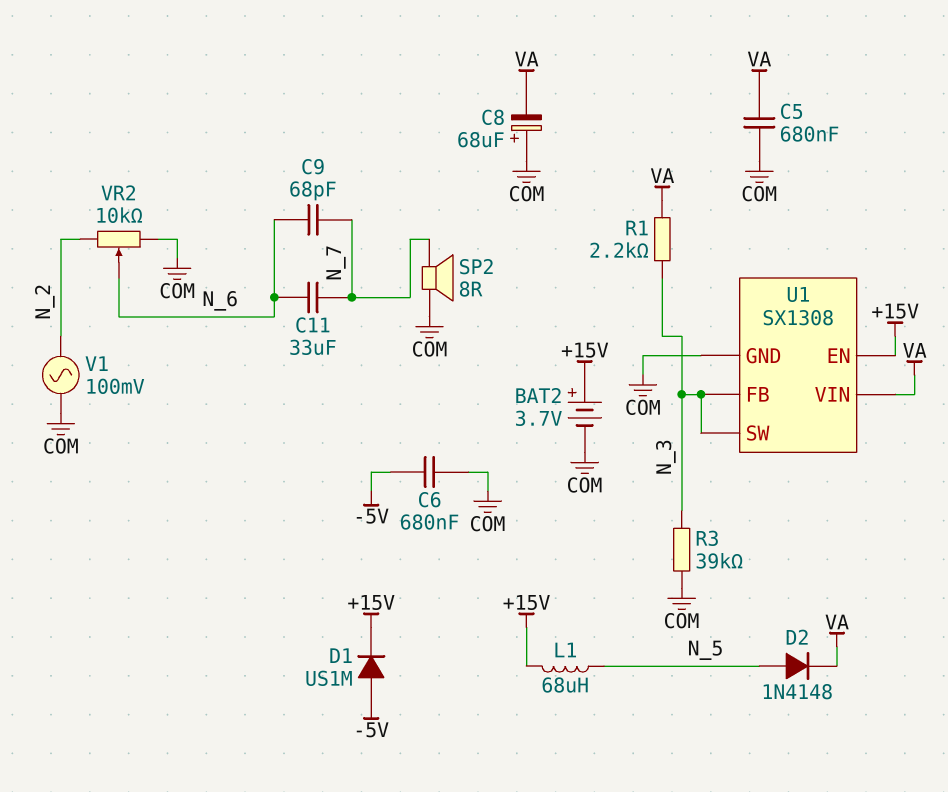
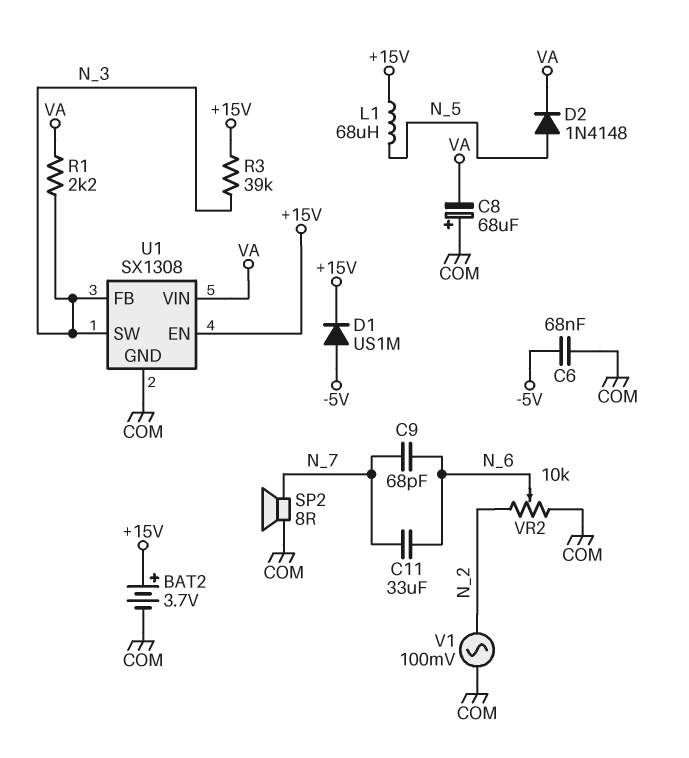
C5: 680nF (COM, VA) -> none
C6: 680nF (-5V, COM) -> 68nF (-5V, COM)
R3: 39k (COM, N_3) -> 39k (+15V, N_3)

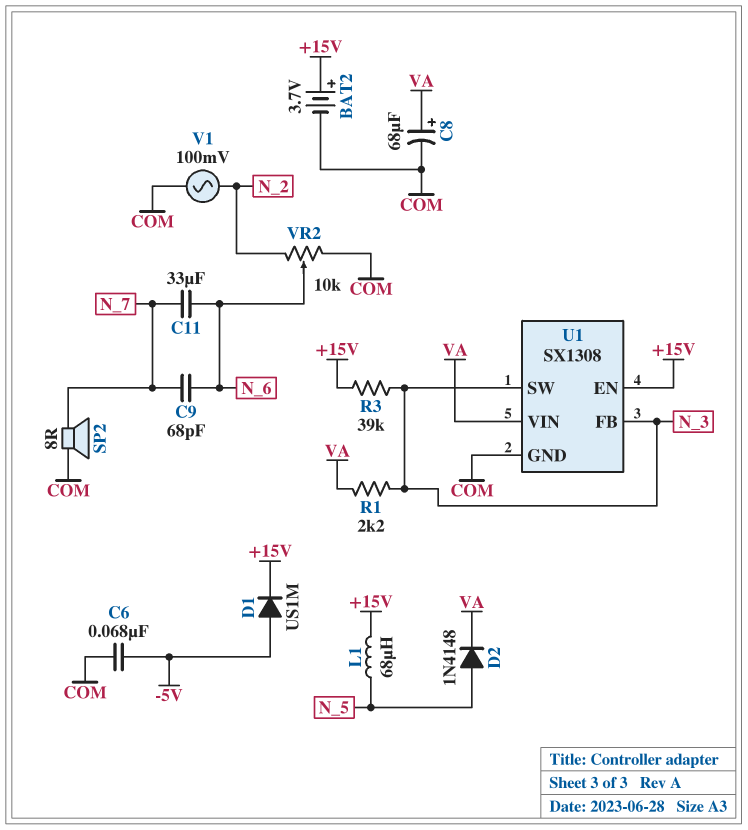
C8: 68uF (plus COM, minus VA) -> 68uF (plus VA, minus COM)

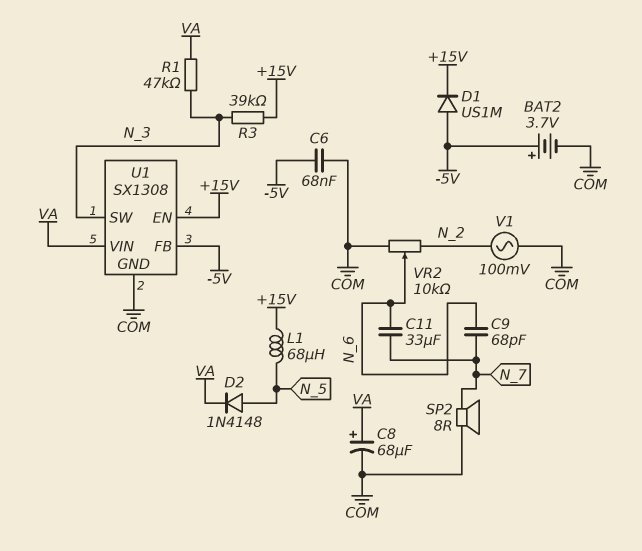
BAT2: 3.7V (plus +15V, minus COM) -> 3.7V (plus -5V, minus COM)
R1: 2.2k (N_3, VA) -> 47k (N_3, VA)
U1 pin FB: N_3 -> -5V

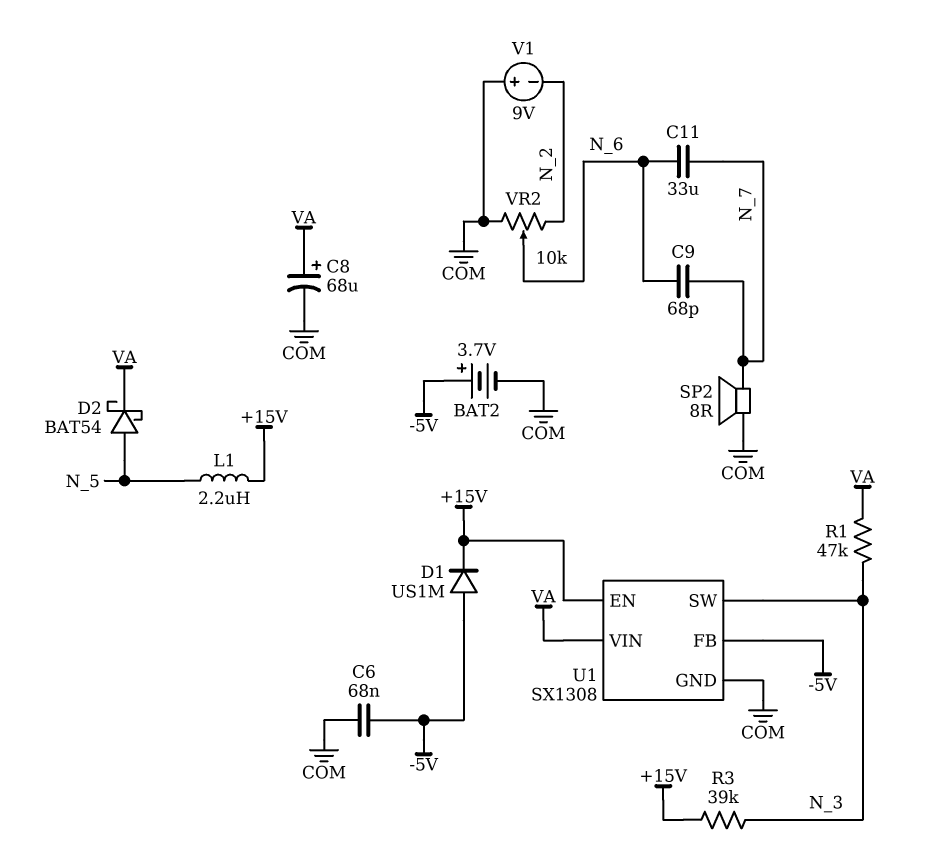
D2: diode 1N4148 (A N_5, K VA) -> schottky BAT54 (A N_5, K VA)
L1: 68uH (+15V, N_5) -> 2.2uH (+15V, N_5)
V1: AC 100mV (COM, N_2) -> 9V (plus COM, minus N_2)

